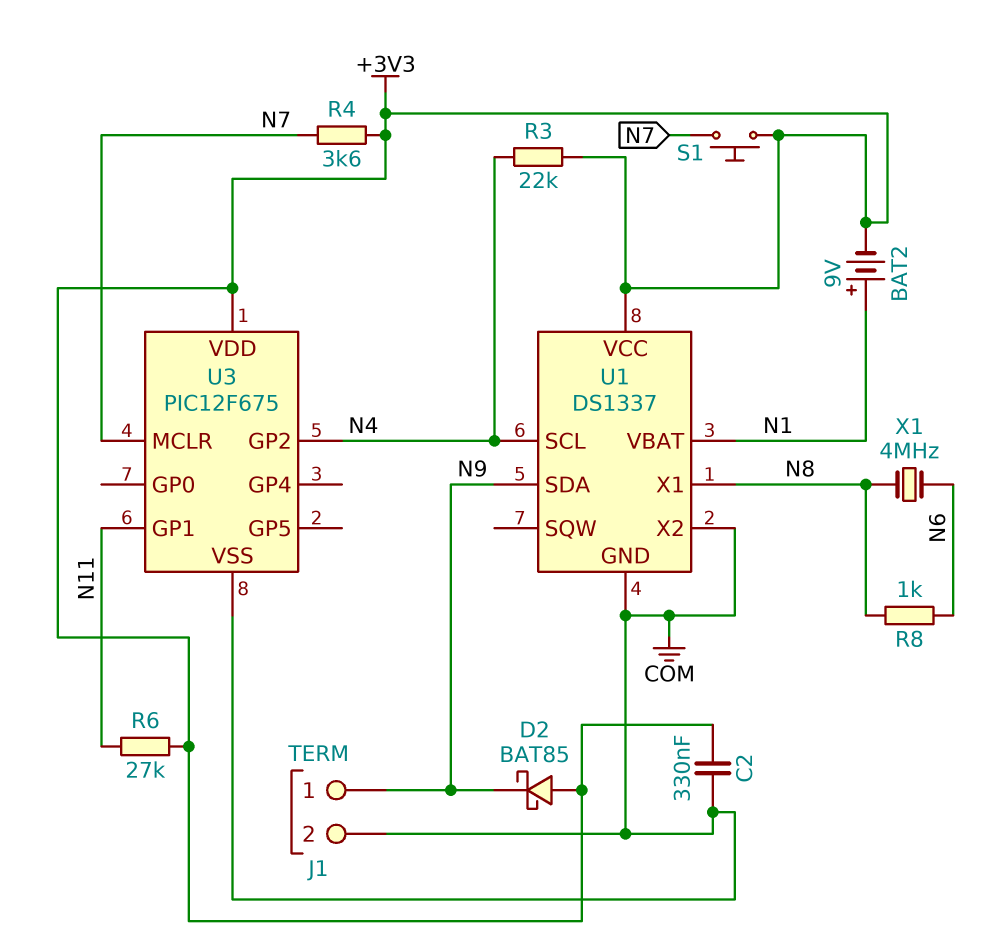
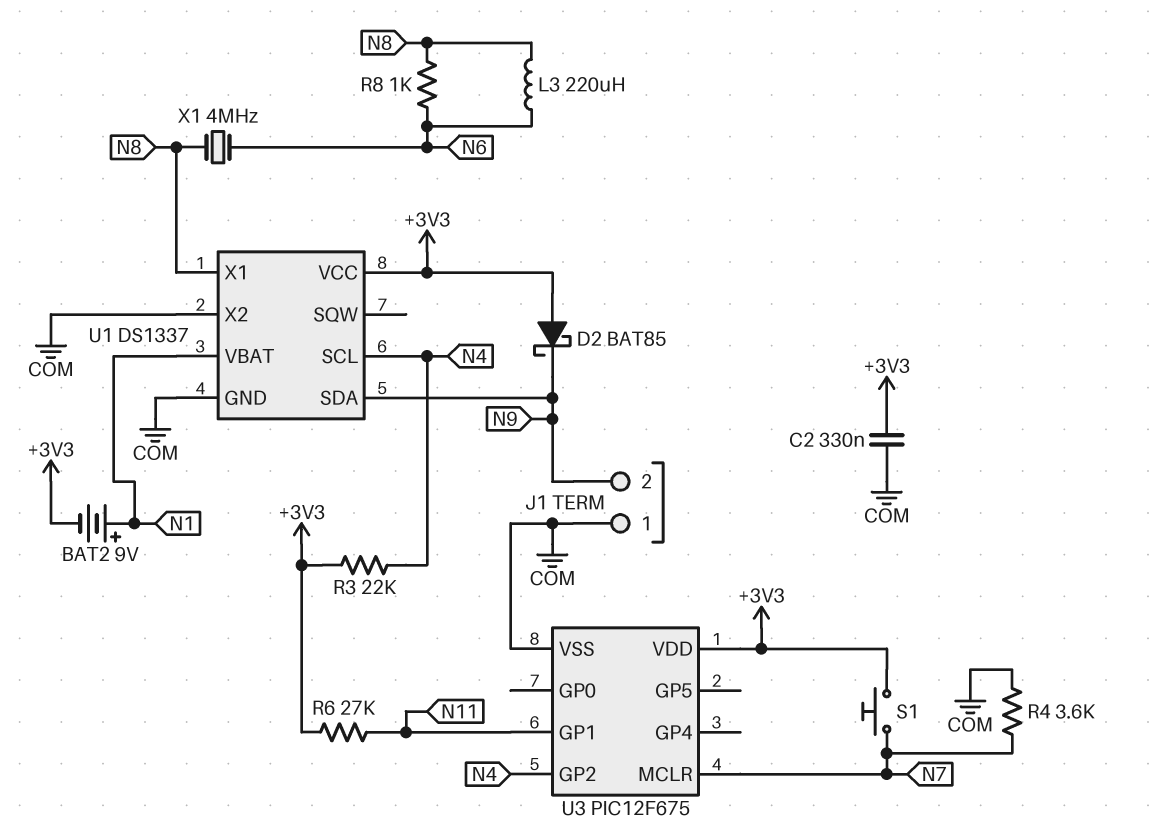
J1 pin 1: N9 -> COM
J1 pin 2: COM -> N9
L3: none -> 220uH (N6, N8)
R4: 3.6k (+3V3, N7) -> 3.6k (COM, N7)

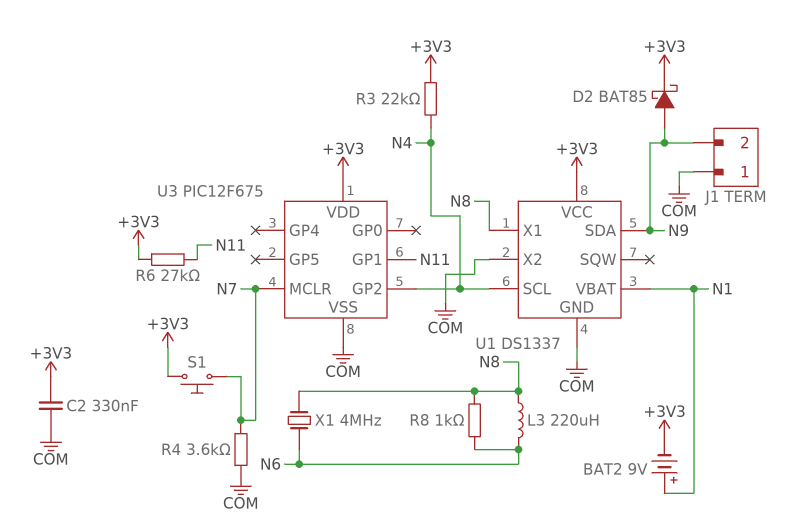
D2: schottky BAT85 (A +3V3, K N9) -> schottky BAT85 (A N9, K +3V3)

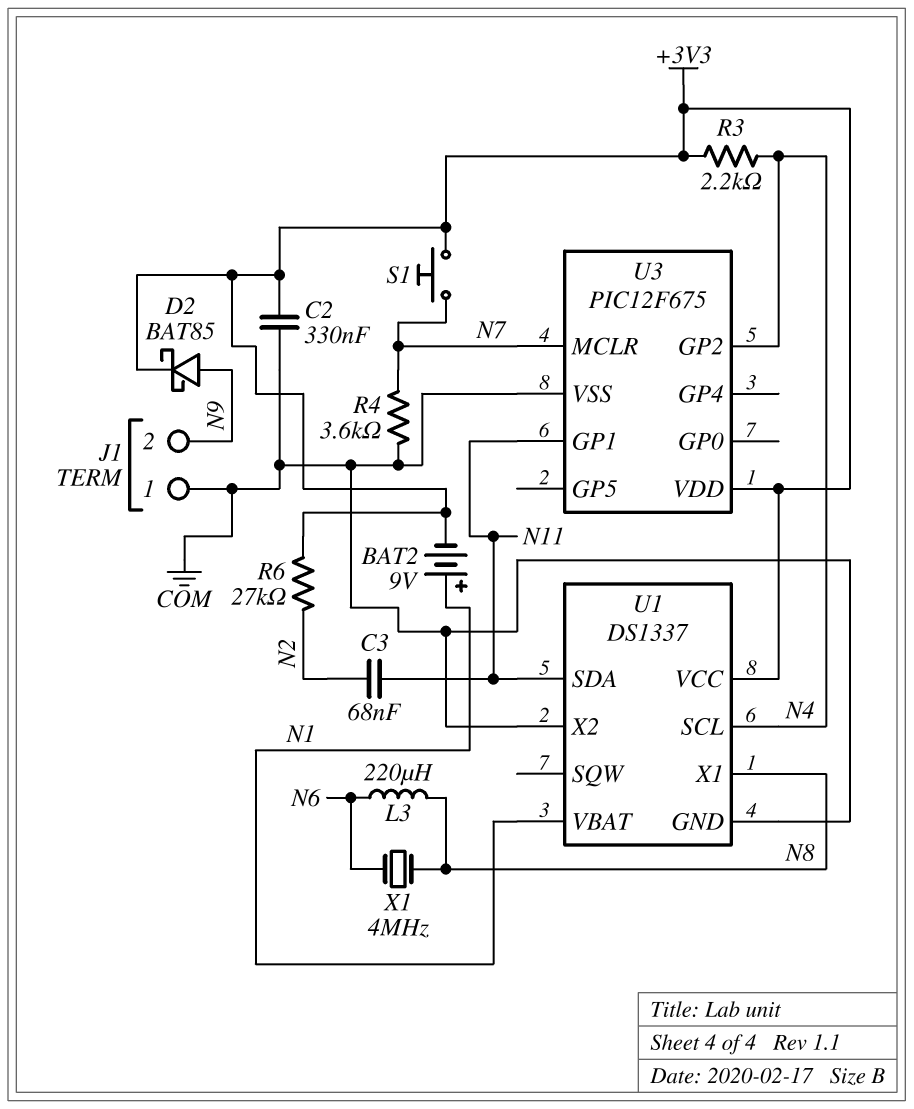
C3: none -> 68nF (N2, N11)
R3: 22k (+3V3, N4) -> 2.2k (+3V3, N4)
R6: 27k (+3V3, N11) -> 27k (+3V3, N2)
R8: 1k (N6, N8) -> none
U1 pin SDA: N9 -> N11

